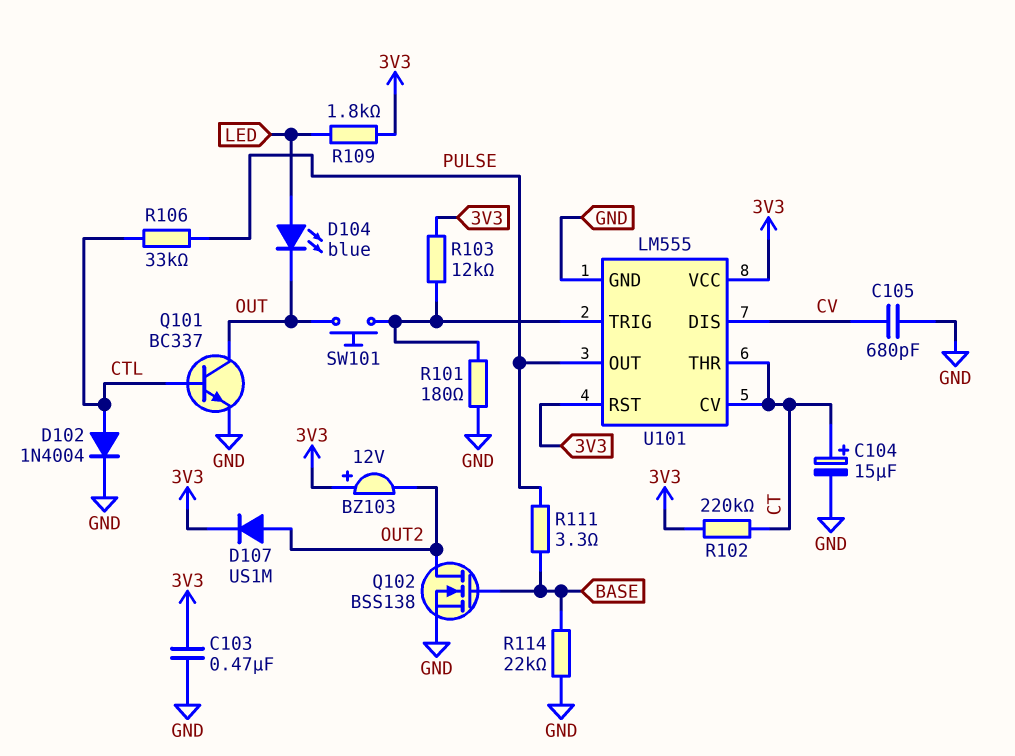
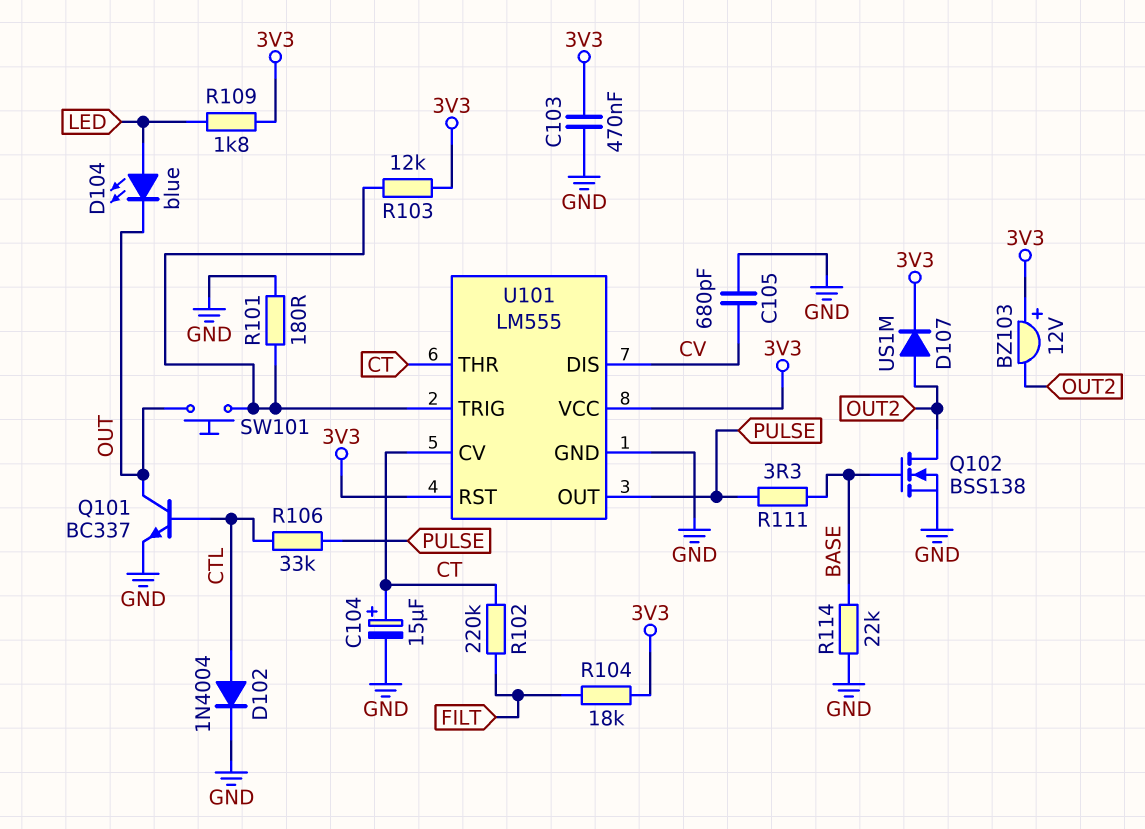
R102: 220k (3V3, CT) -> 220k (CT, FILT)
R104: none -> 18k (3V3, FILT)

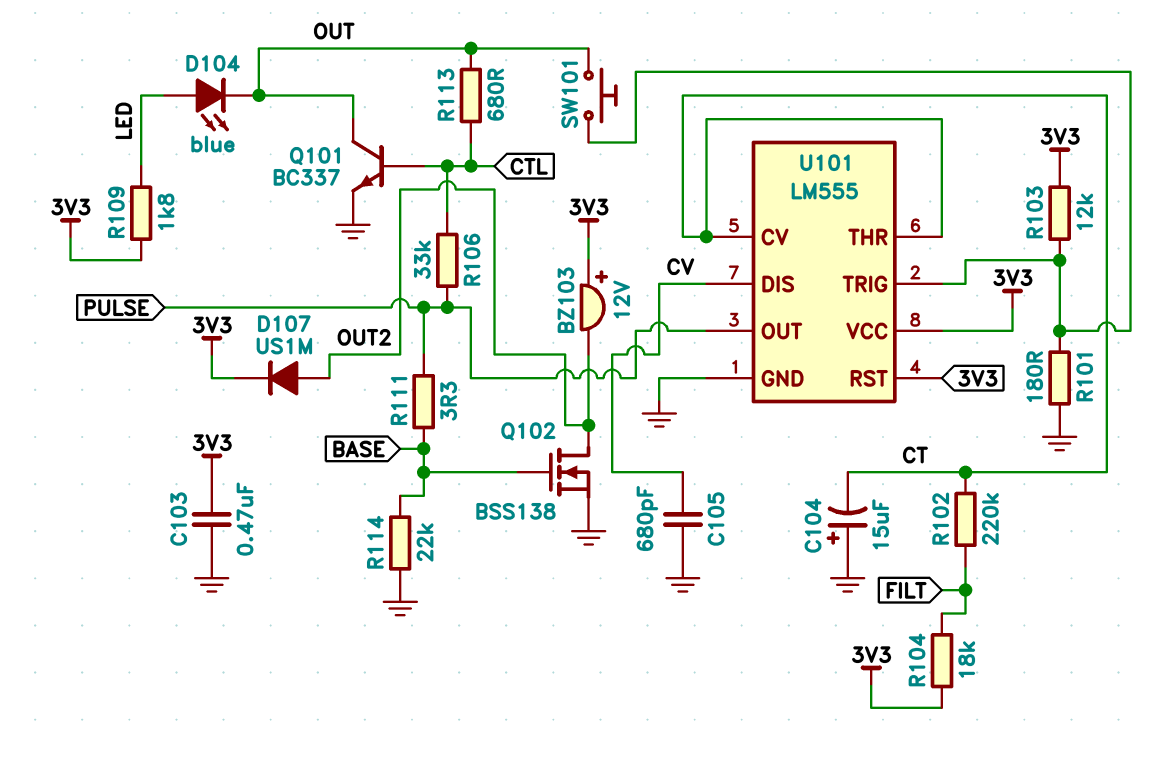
C104: 15uF (plus CT, minus GND) -> 15uF (plus GND, minus CT)
D102: diode 1N4004 (A CTL, K GND) -> none
R113: none -> 680 (CTL, OUT)

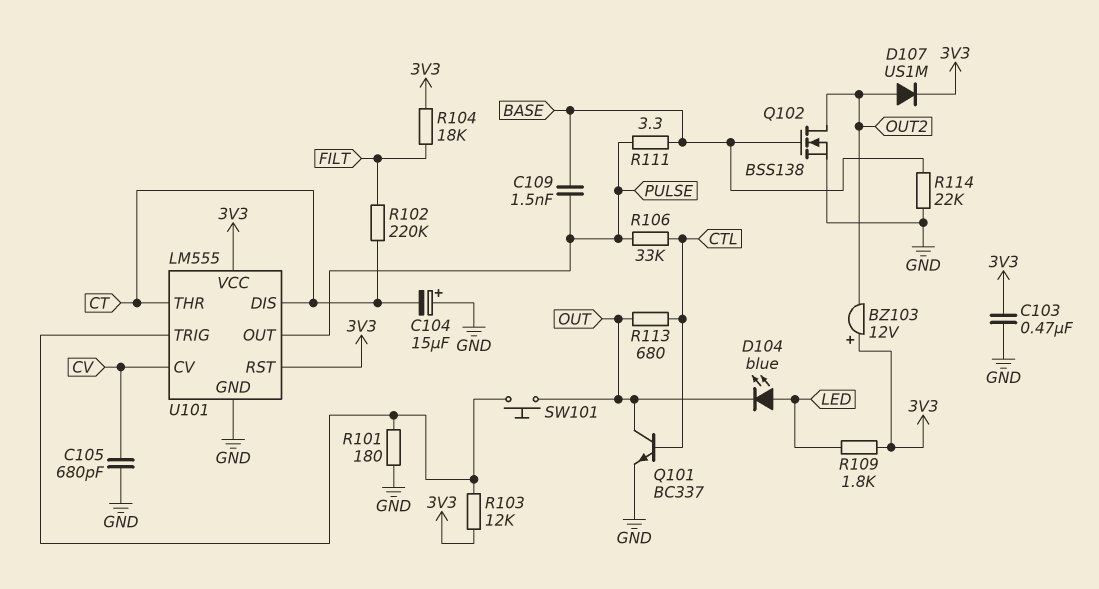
C109: none -> 1.5nF (BASE, PULSE)
U101 pin CV: CT -> CV
U101 pin DIS: CV -> CT

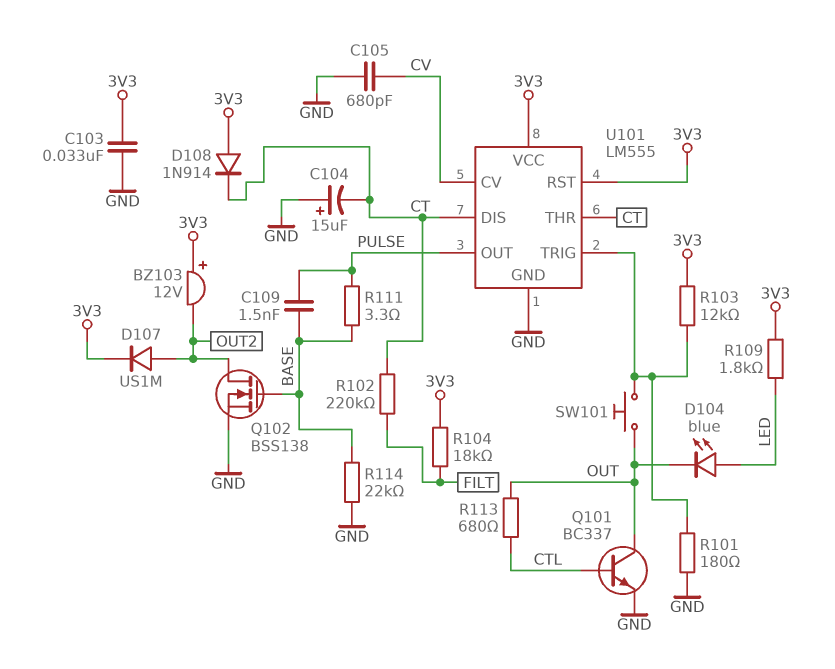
C103: 470nF (3V3, GND) -> 33nF (3V3, GND)
D108: none -> diode 1N914 (A 3V3, K CT)
R106: 33k (CTL, PULSE) -> none

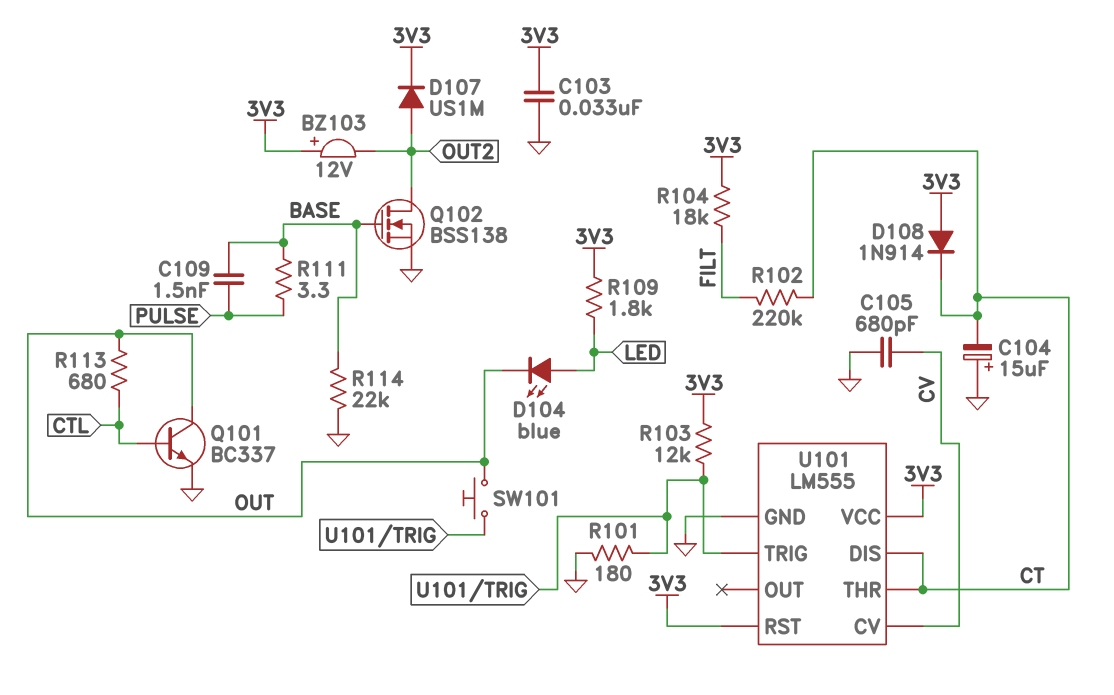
U101 pin OUT: PULSE -> none

